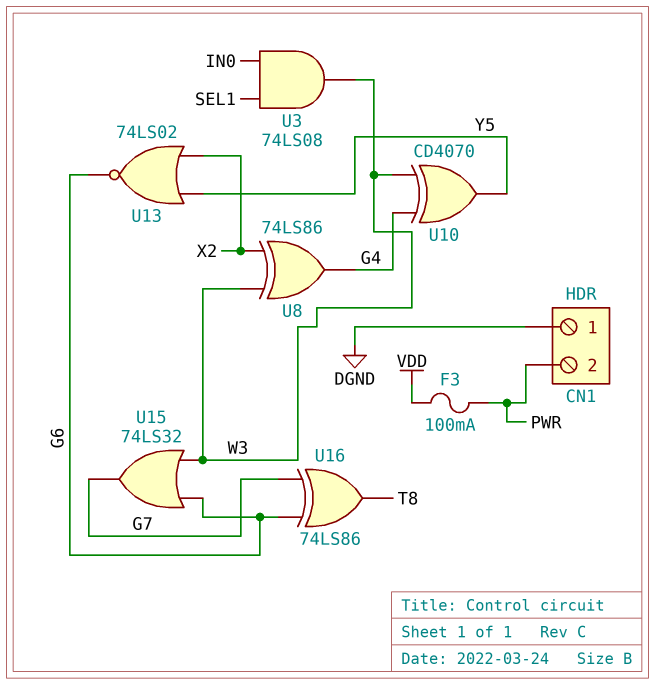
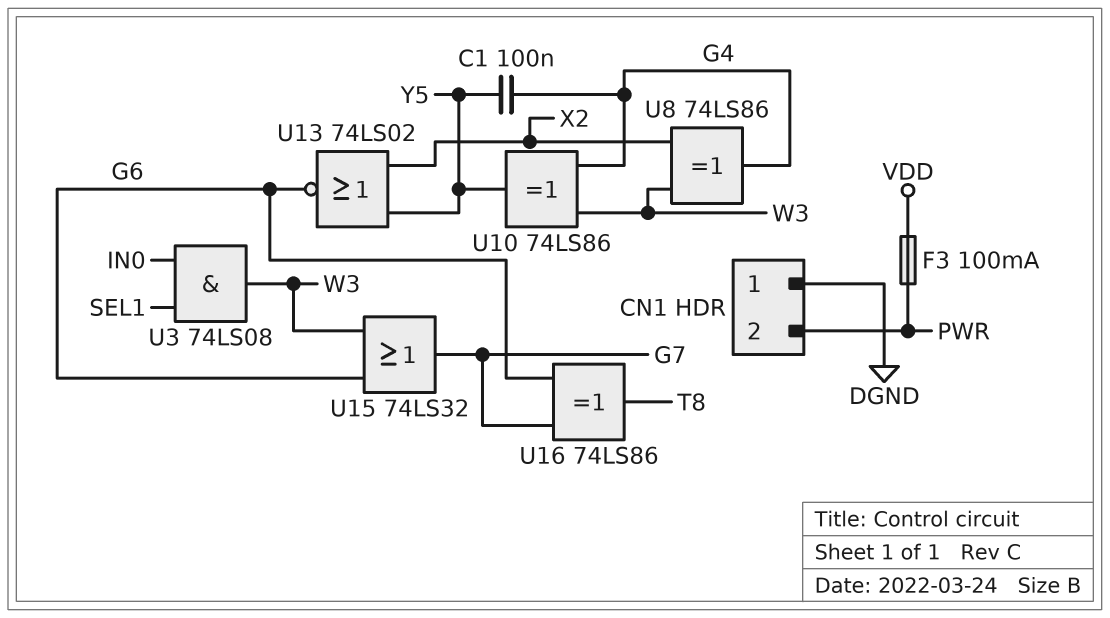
C1: none -> 100nF (G4, Y5)
U10: XOR CD4070 (in G4, in W3, out Y5) -> XOR 74LS86 (in G4, in W3, out Y5)

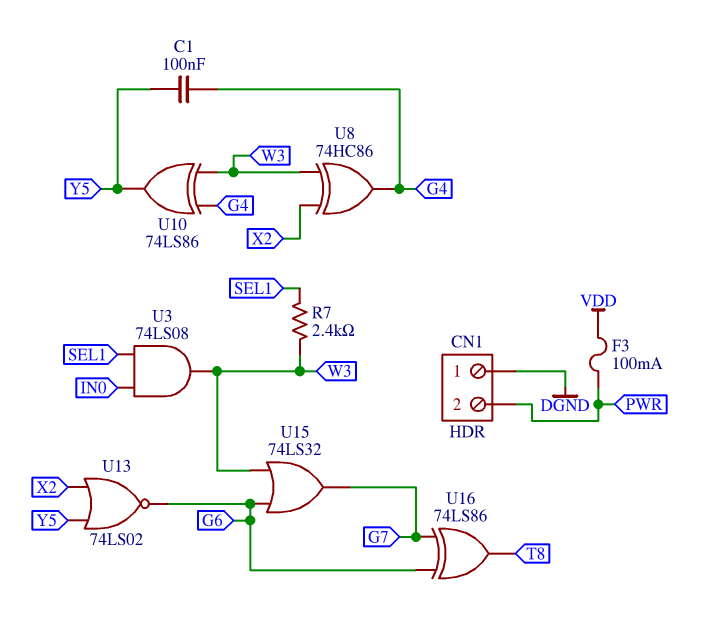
R7: none -> 2.4k (SEL1, W3)
U8: XOR 74LS86 (in W3, in X2, out G4) -> XOR 74HC86 (in W3, in X2, out G4)

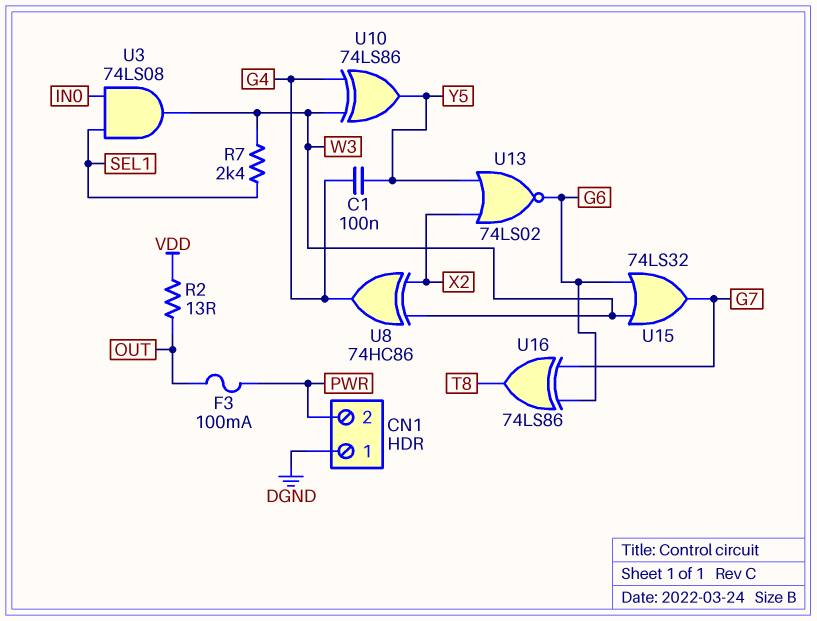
F3: 100mA (PWR, VDD) -> 100mA (OUT, PWR)
R2: none -> 13 (OUT, VDD)

